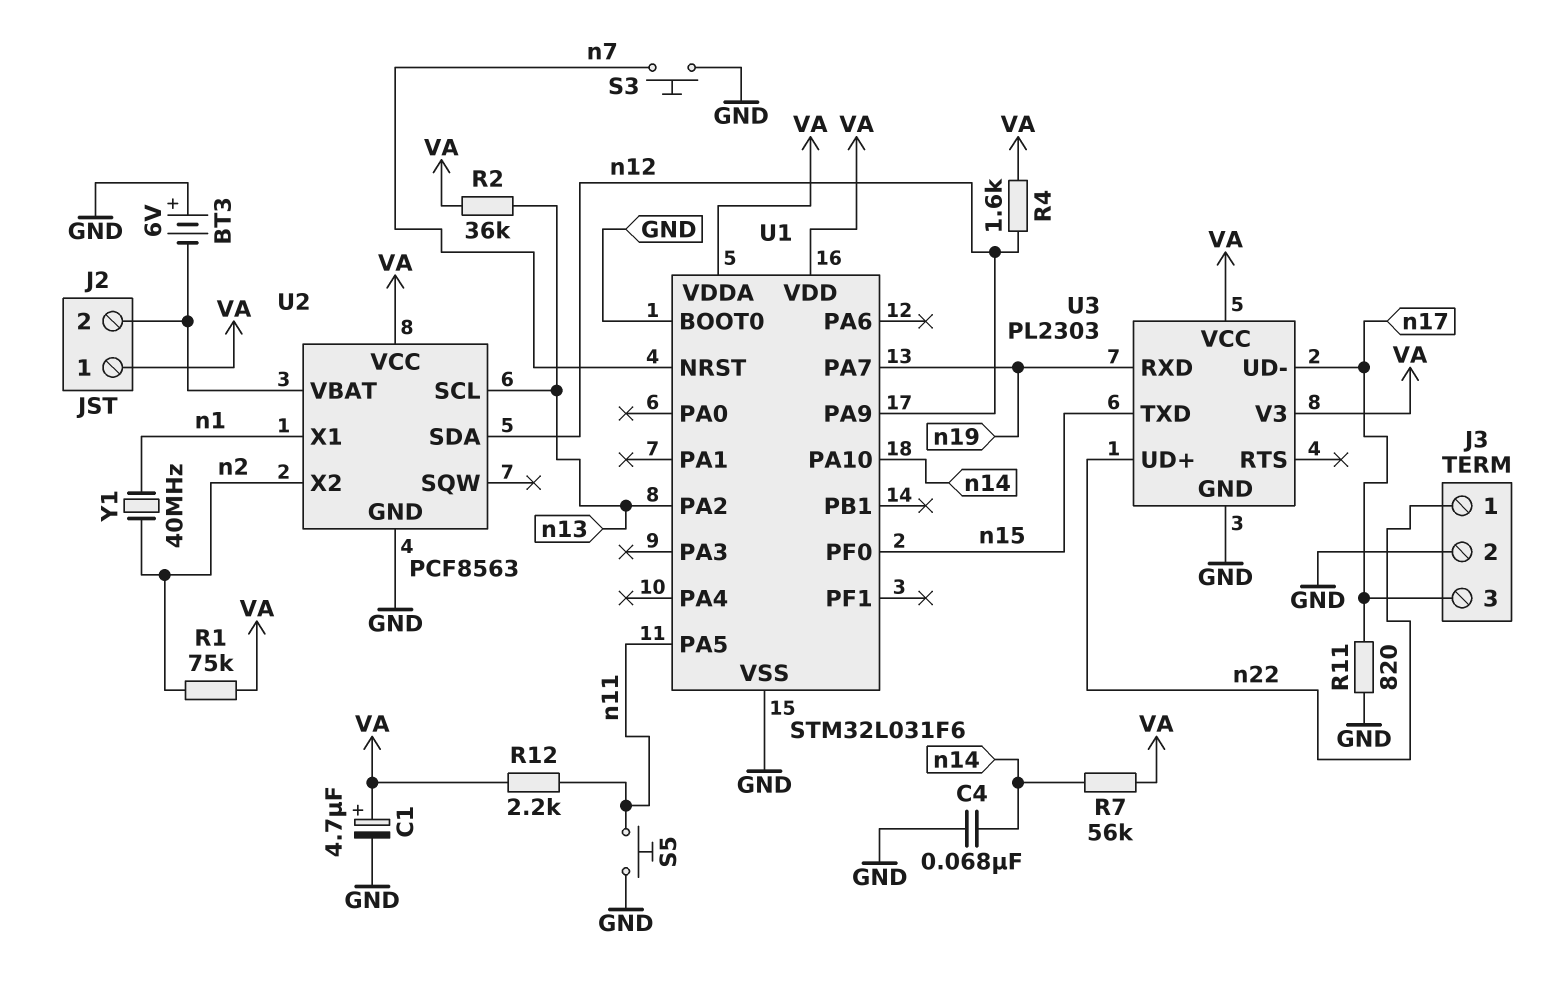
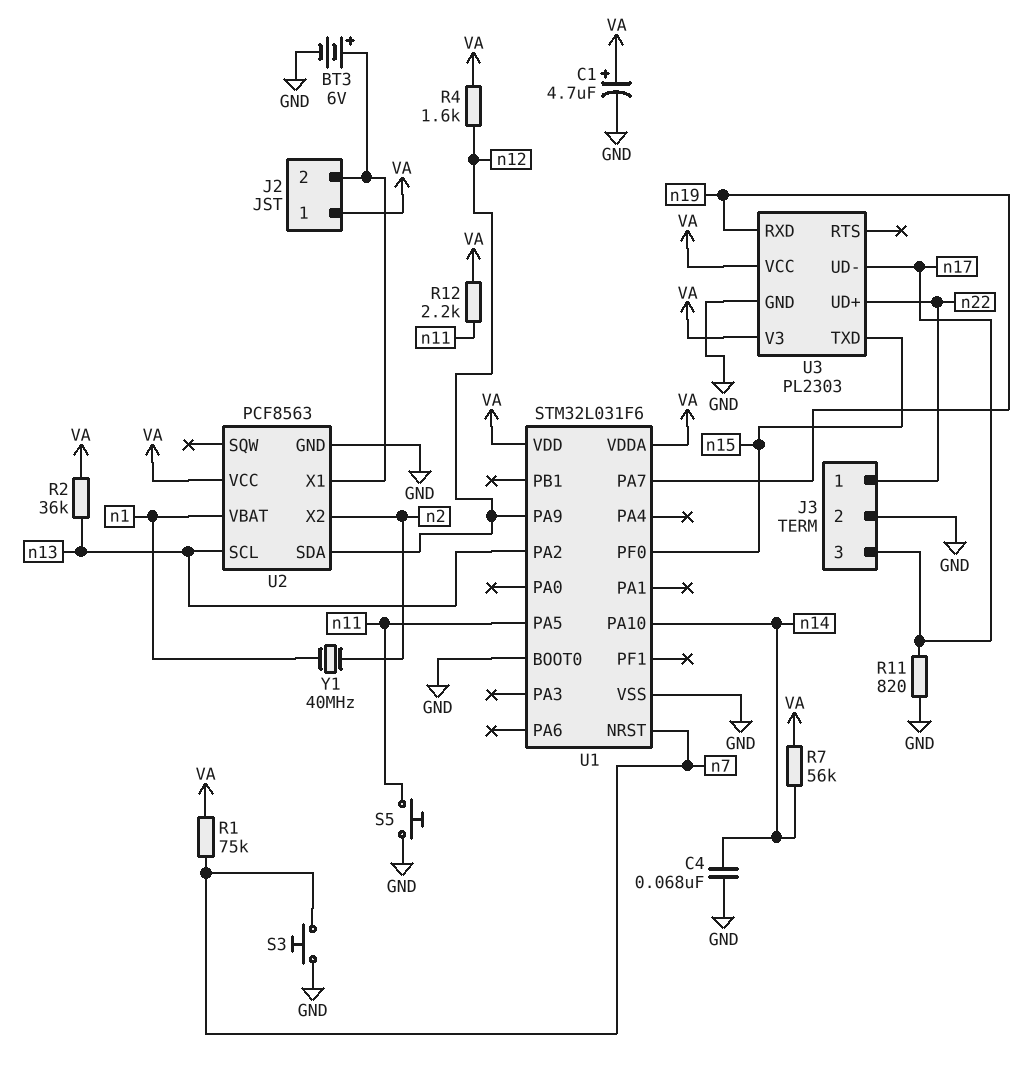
BT3: 6V (plus GND, minus J2/2) -> 6V (plus J2/2, minus GND)
R1: 75k (VA, n2) -> 75k (VA, n7)
U2 pin VBAT: J2/2 -> n1
U2 pin X1: n1 -> J2/2

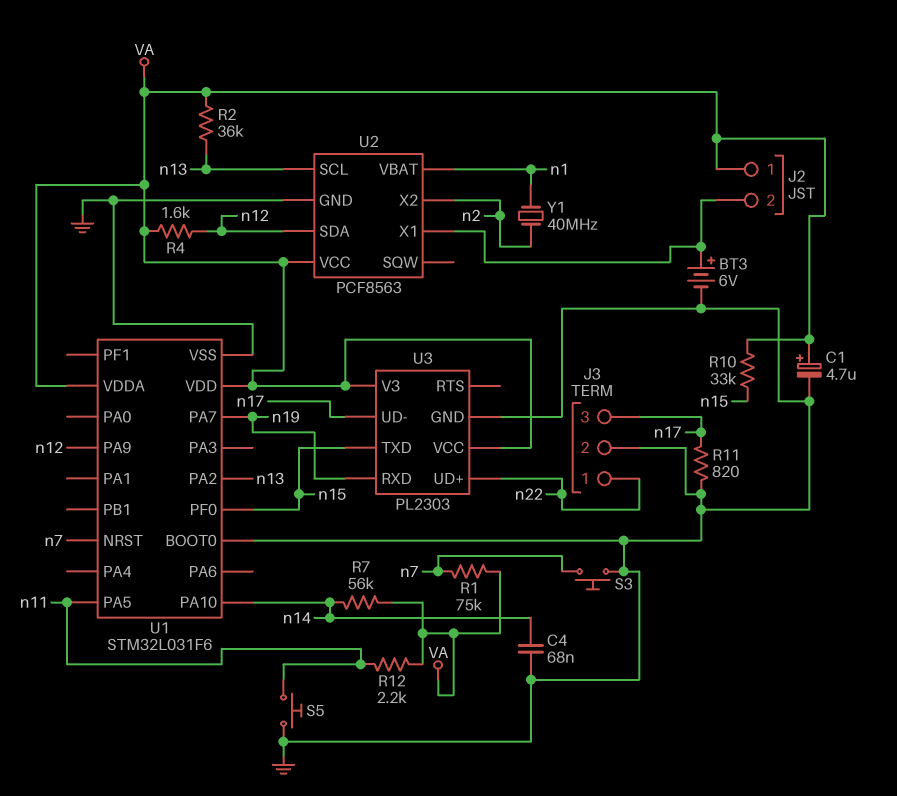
R10: none -> 33k (VA, n15)

